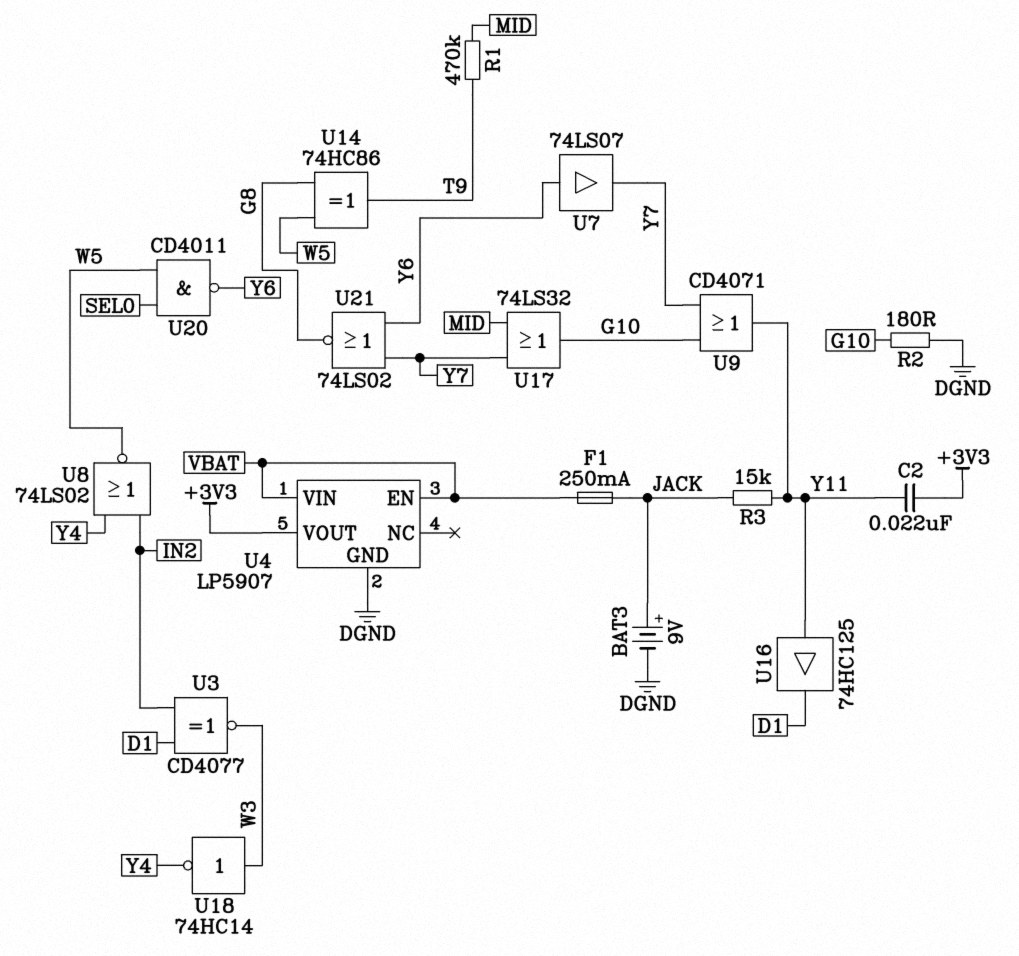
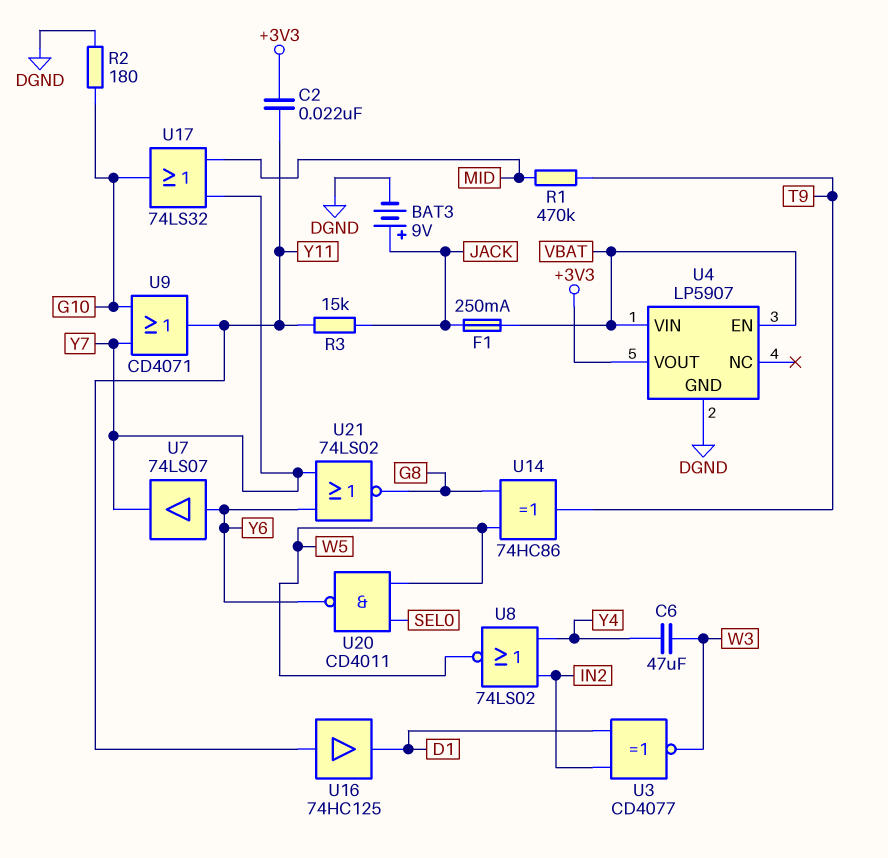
C6: none -> 47uF (W3, Y4)
U18: NOT 74HC14 (in W3, out Y4) -> none

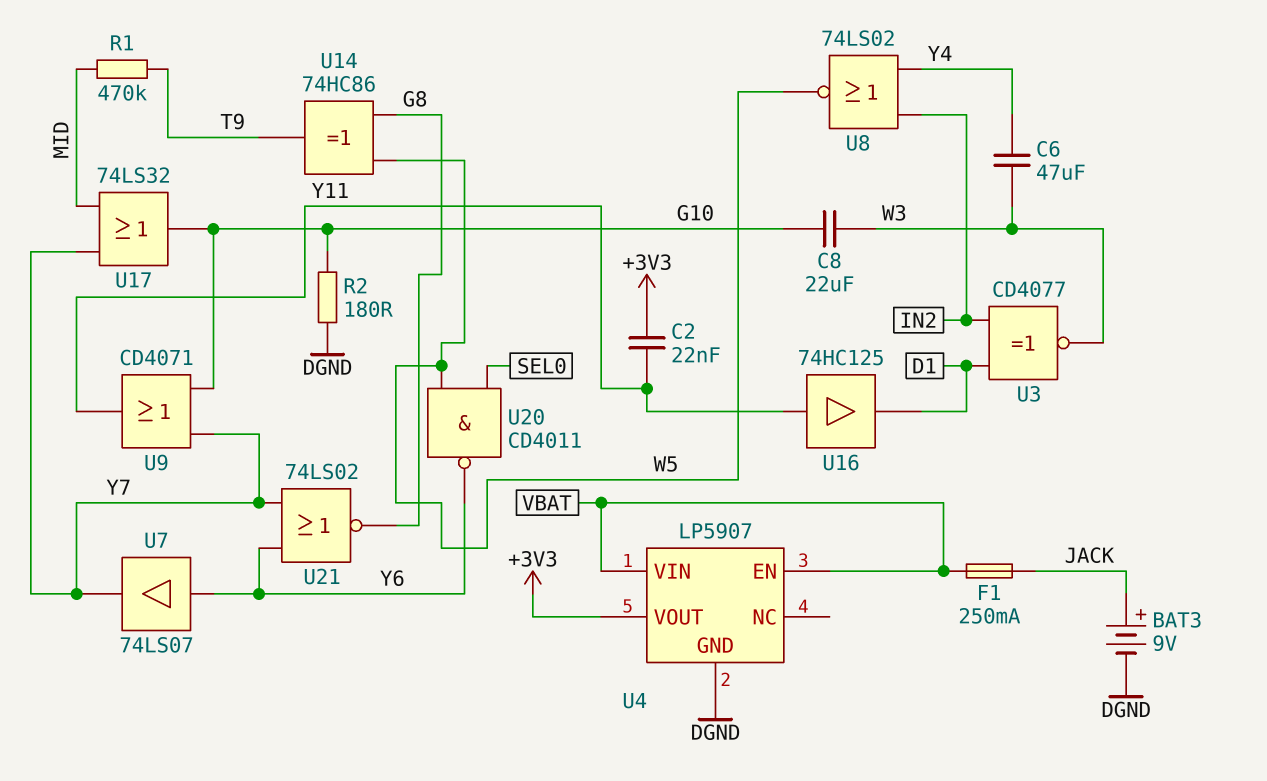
C8: none -> 22uF (G10, W3)
R3: 15k (JACK, Y11) -> none

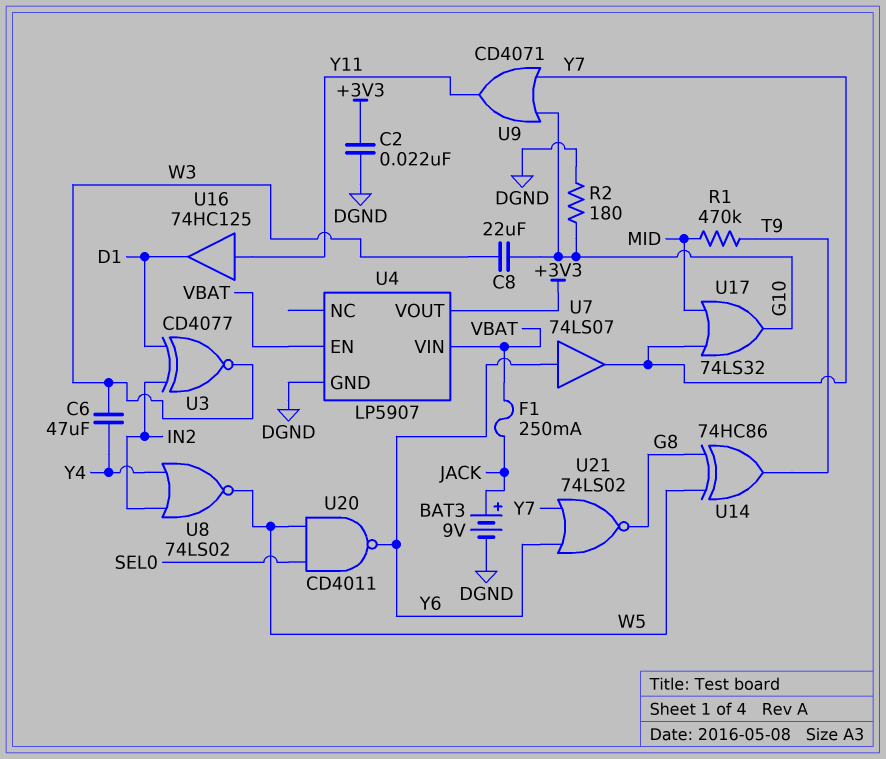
C2: 22nF (+3V3, Y11) -> 22nF (+3V3, DGND)

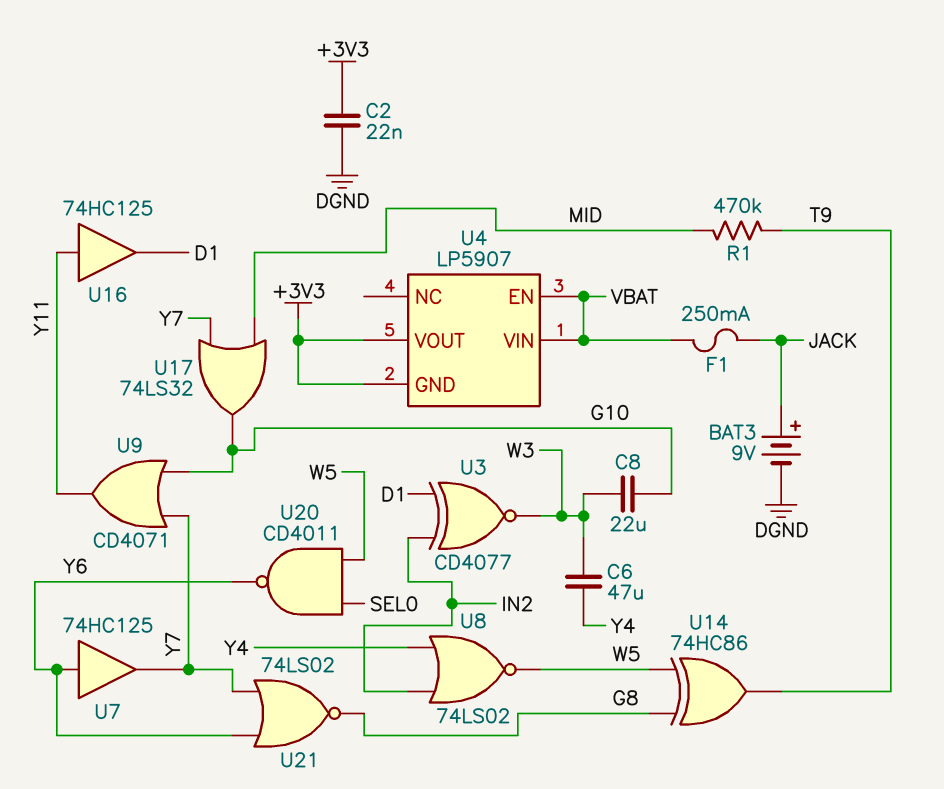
R2: 180 (DGND, G10) -> none
U4 pin GND: DGND -> +3V3
U7: buffer 74LS07 (in Y6, out Y7) -> buffer 74HC125 (in Y6, out Y7)

